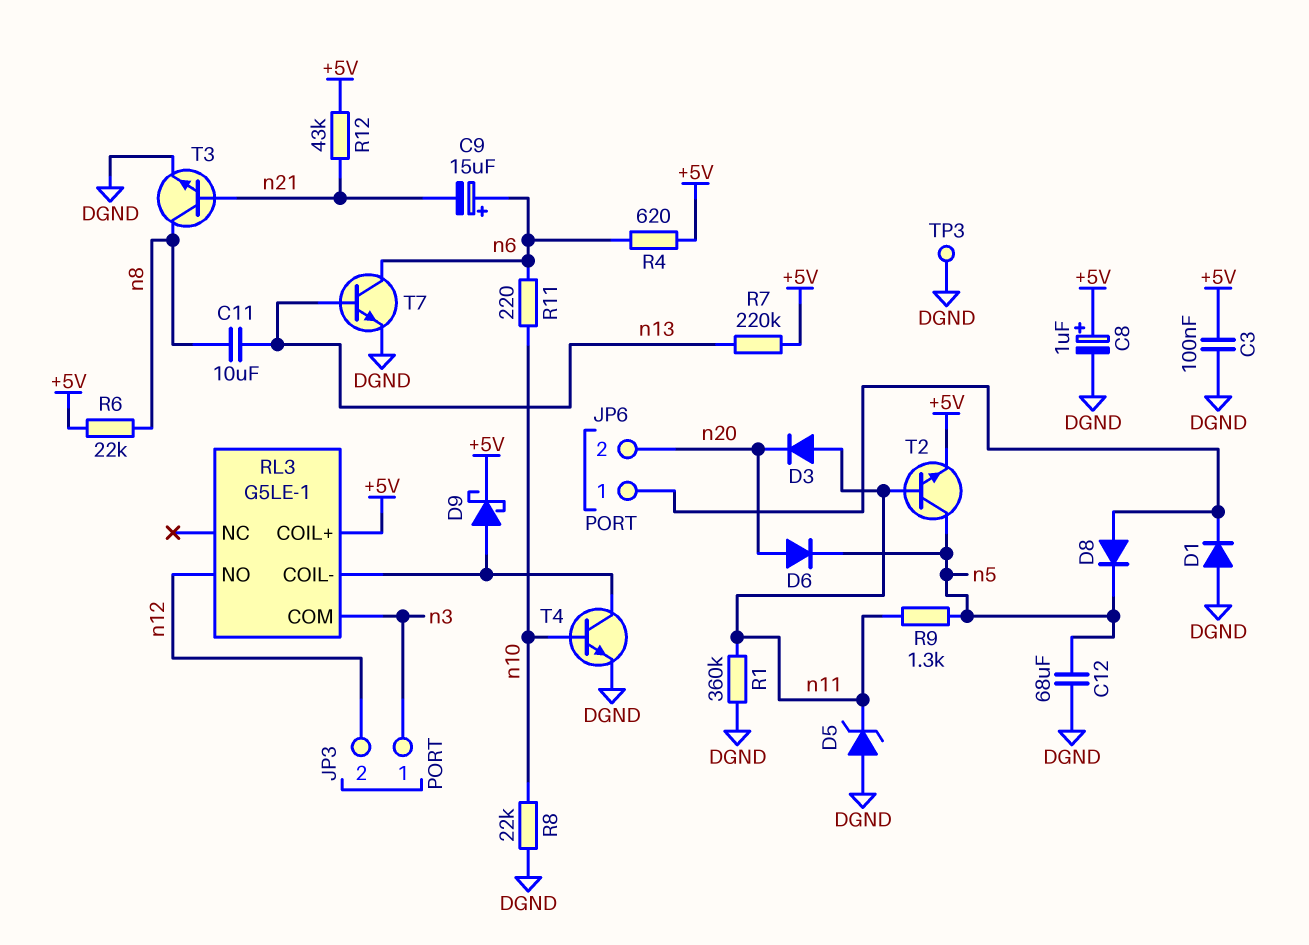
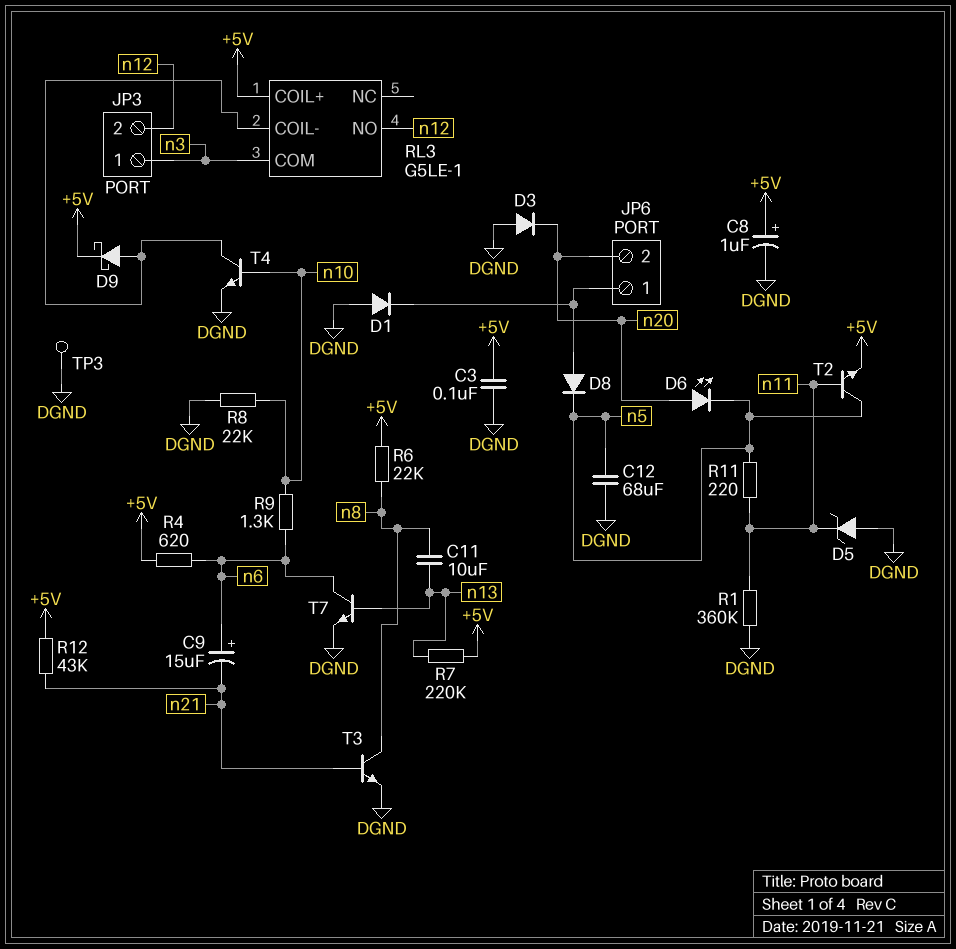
D3: diode (A n11, K n20) -> diode (A DGND, K n20)
D6: diode (A n20, K n5) -> LED (A n20, K n5)
R9: 1.3k (n5, n11) -> 1.3k (n6, n10)
R11: 220 (n6, n10) -> 220 (n5, n11)

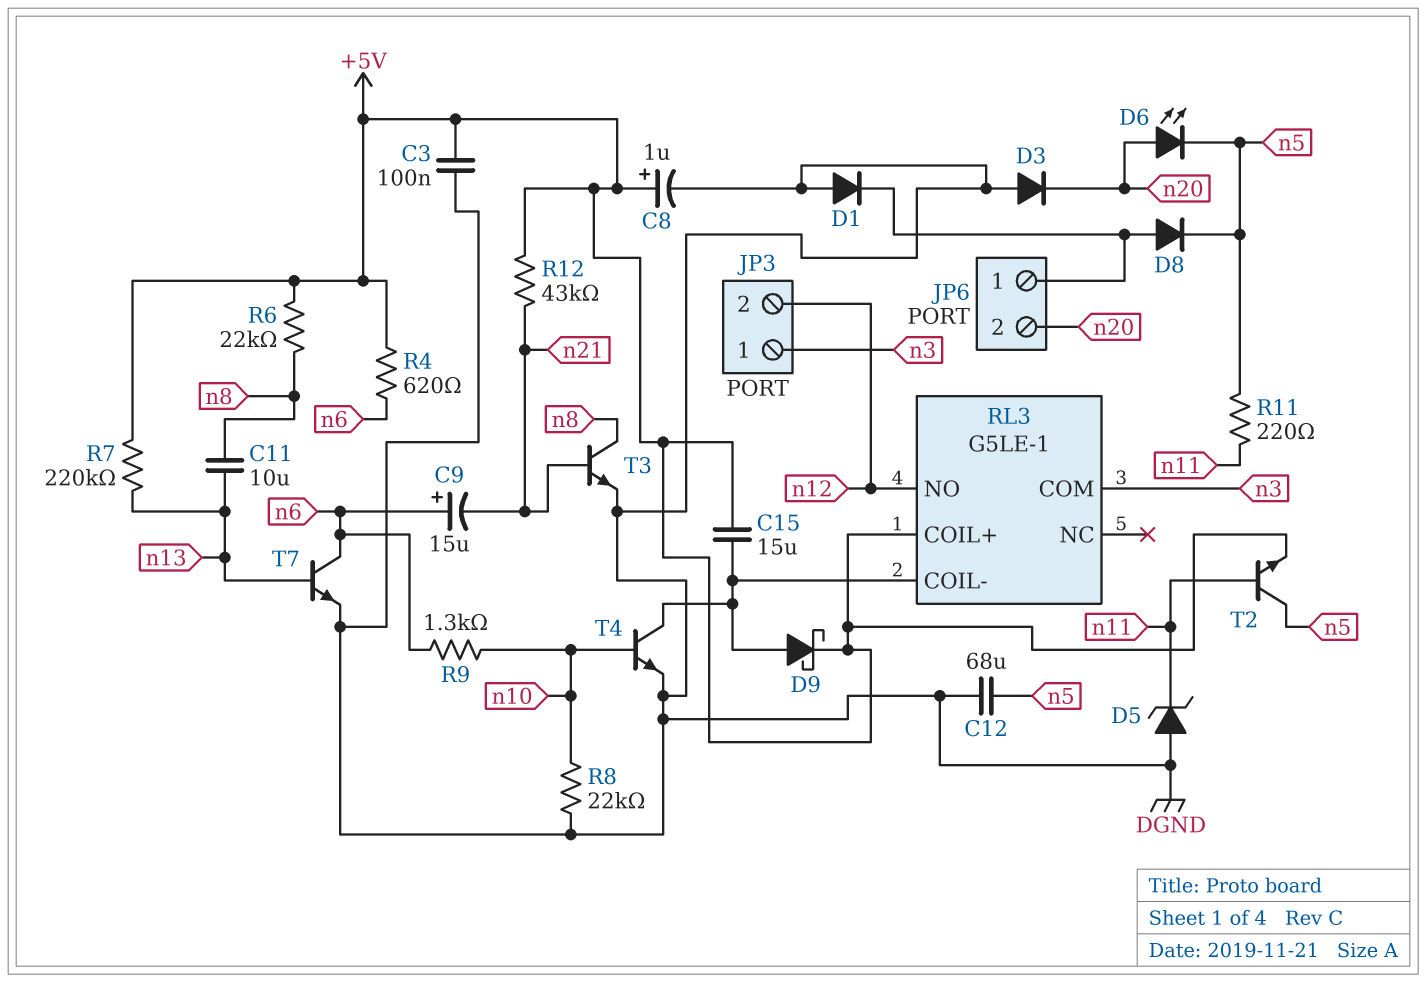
C15: none -> 15uF (+5V, RL3/COIL-)
R1: 360k (DGND, n11) -> none
TP3: test point (DGND) -> none

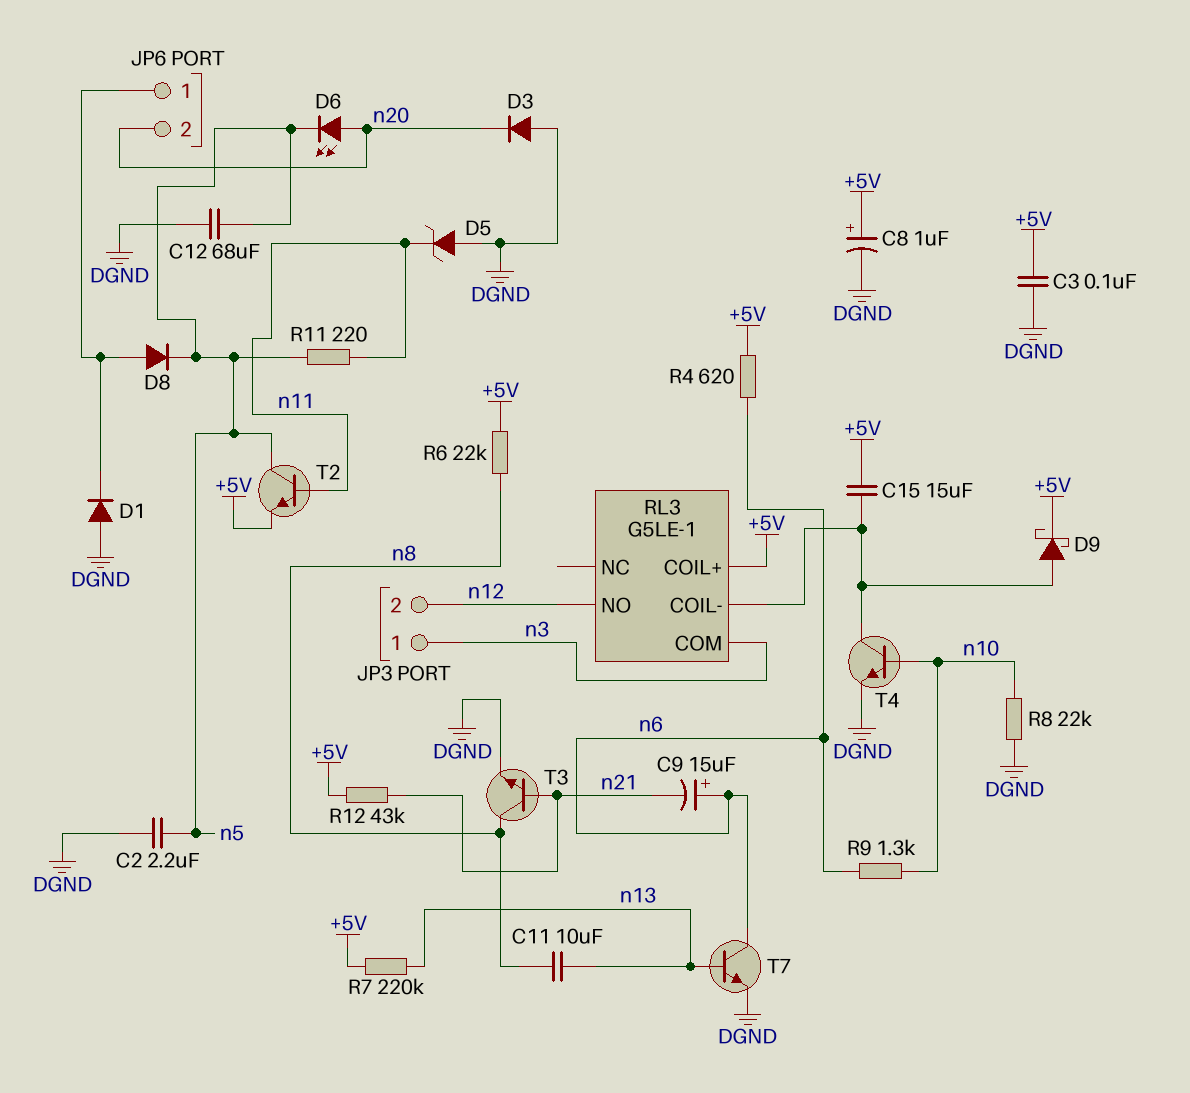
C2: none -> 2.2uF (DGND, n5)

